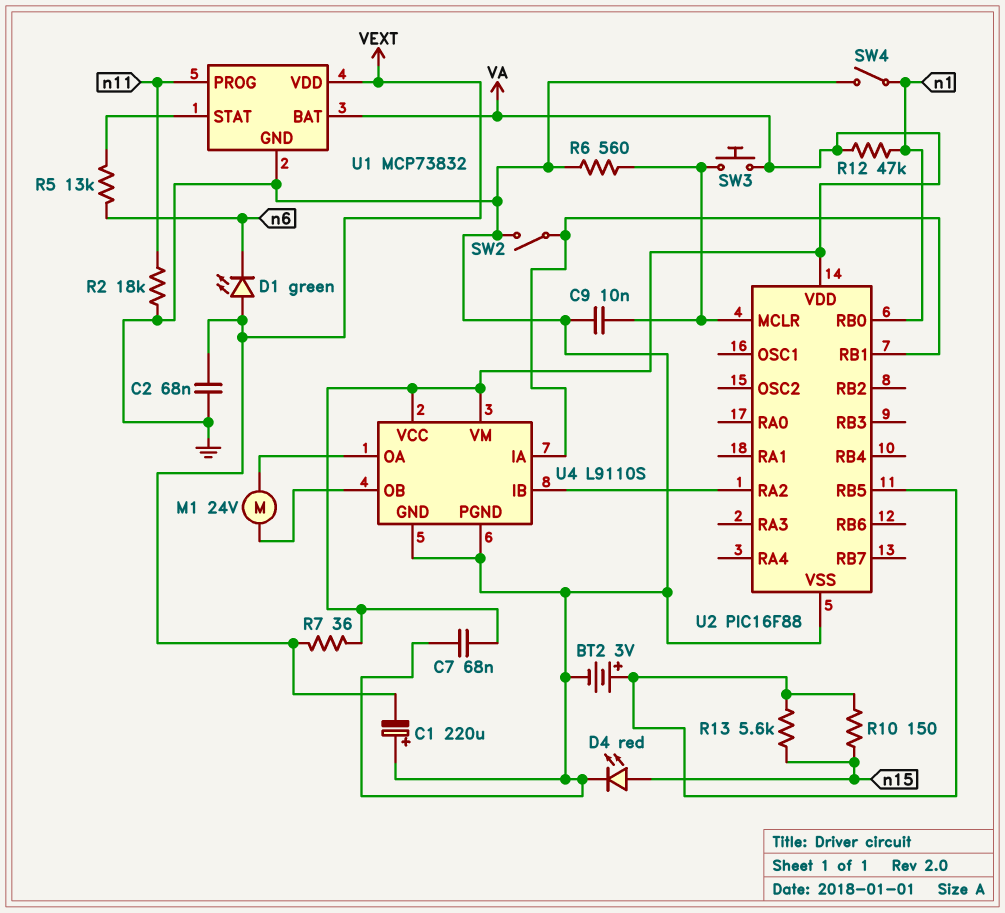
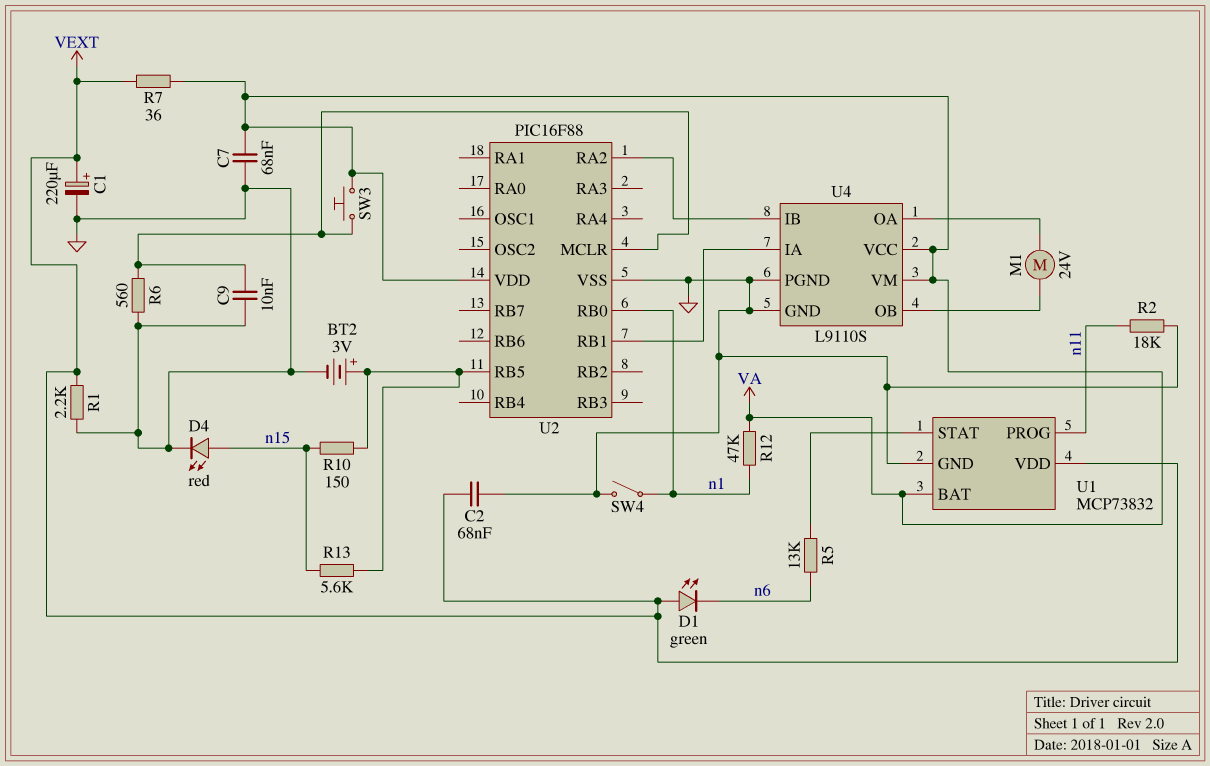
C1: 220uF (plus GND, minus VEXT) -> 220uF (plus VEXT, minus GND)
R1: none -> 2.2k (GND, VEXT)
SW2: switch (GND, U2/RB1) -> none

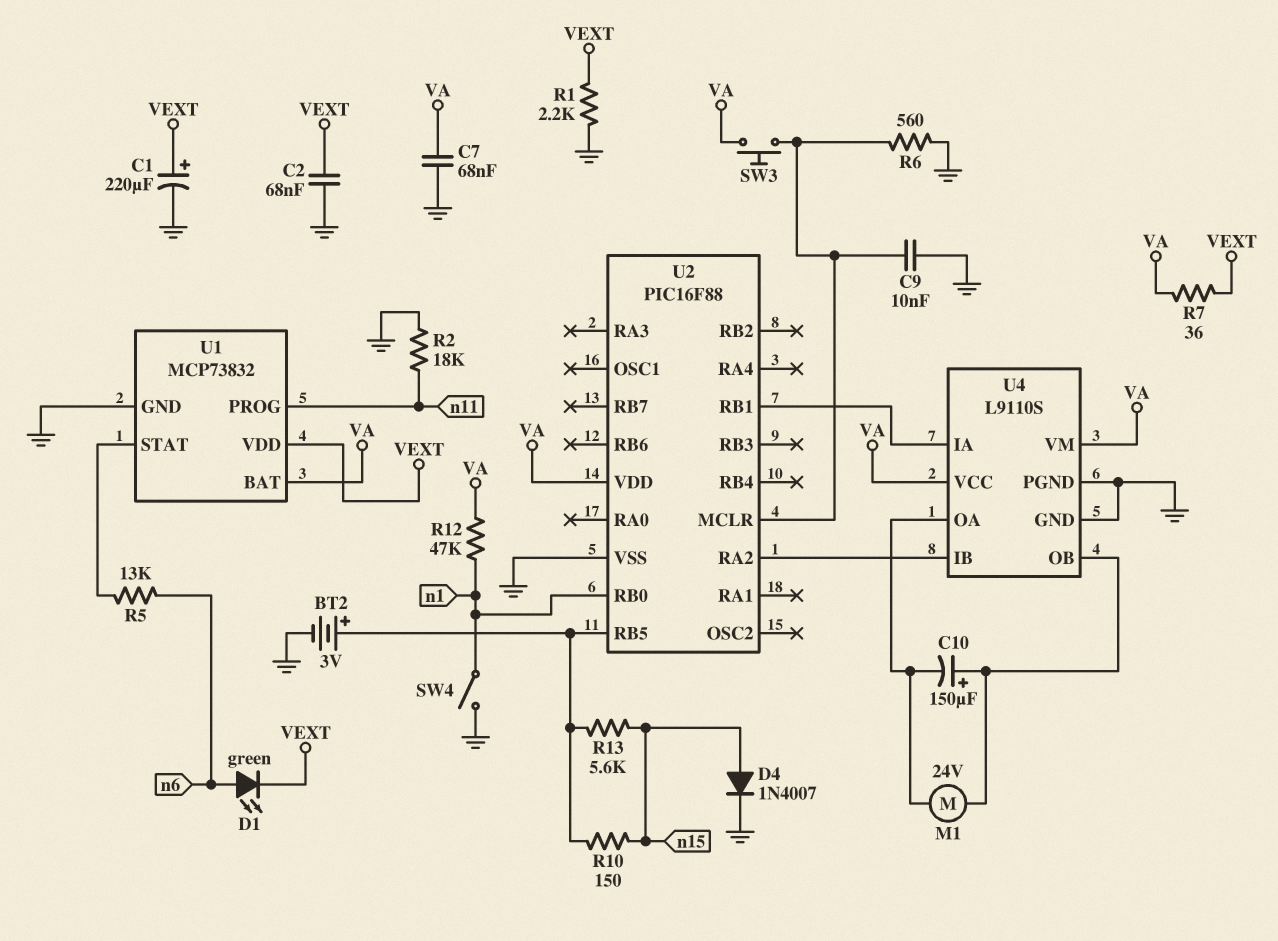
C10: none -> 150uF (plus U4/OB, minus U4/OA)
D1: LED green (A VEXT, K n6) -> LED green (A n6, K VEXT)
D4: LED red (A n15, K GND) -> diode 1N4007 (A n15, K GND)

